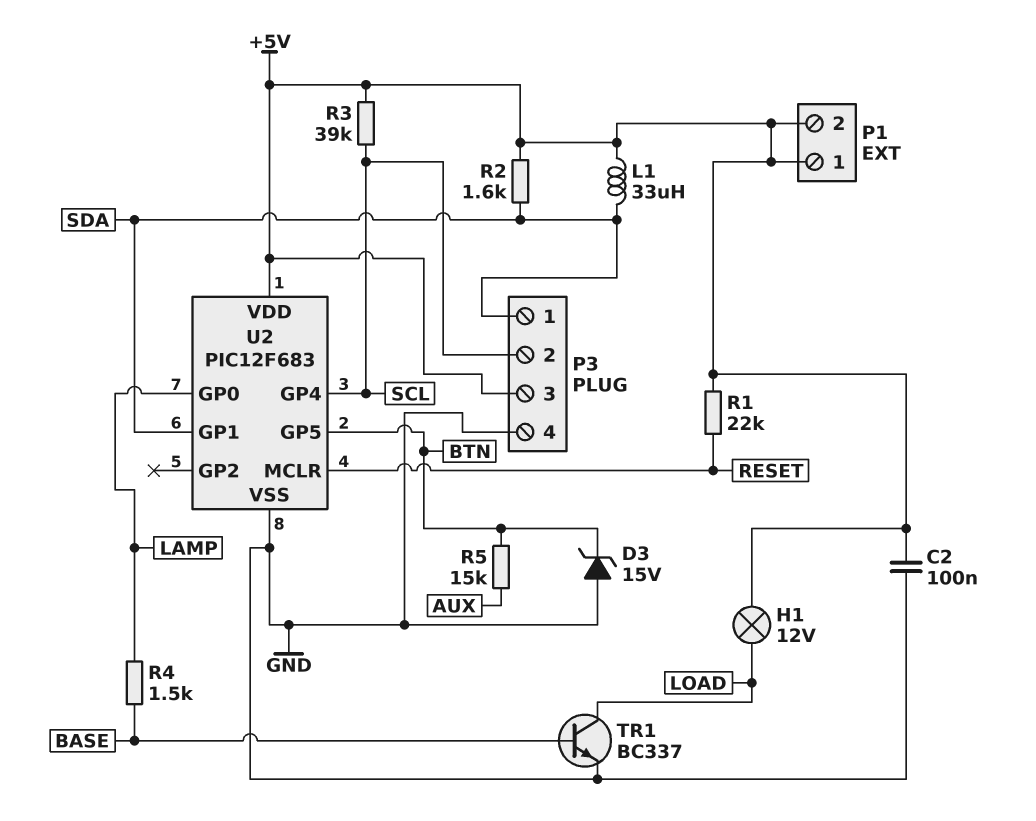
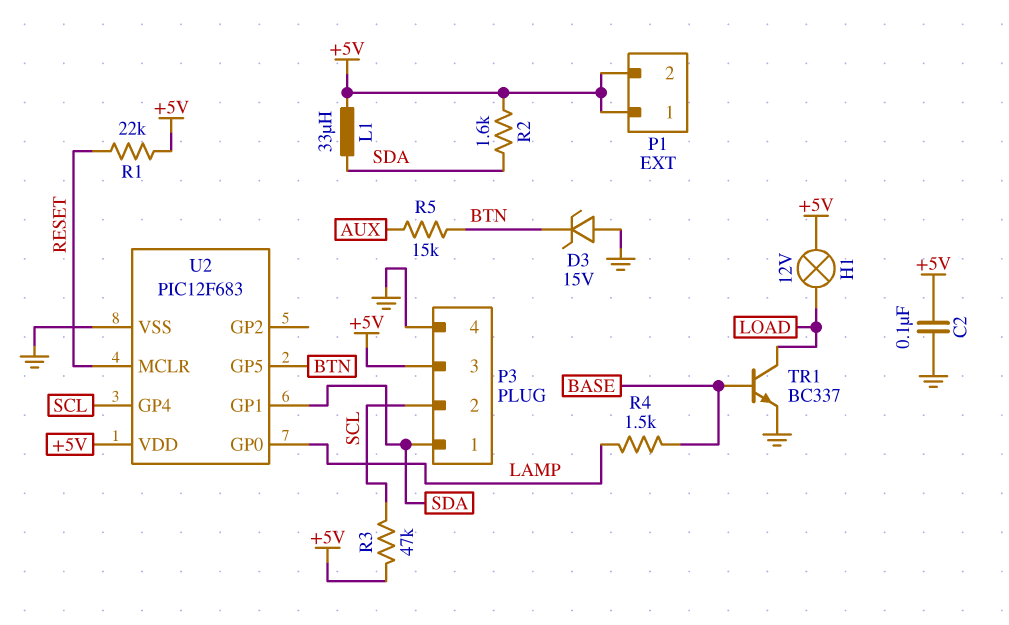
R3: 39k (+5V, SCL) -> 47k (+5V, SCL)

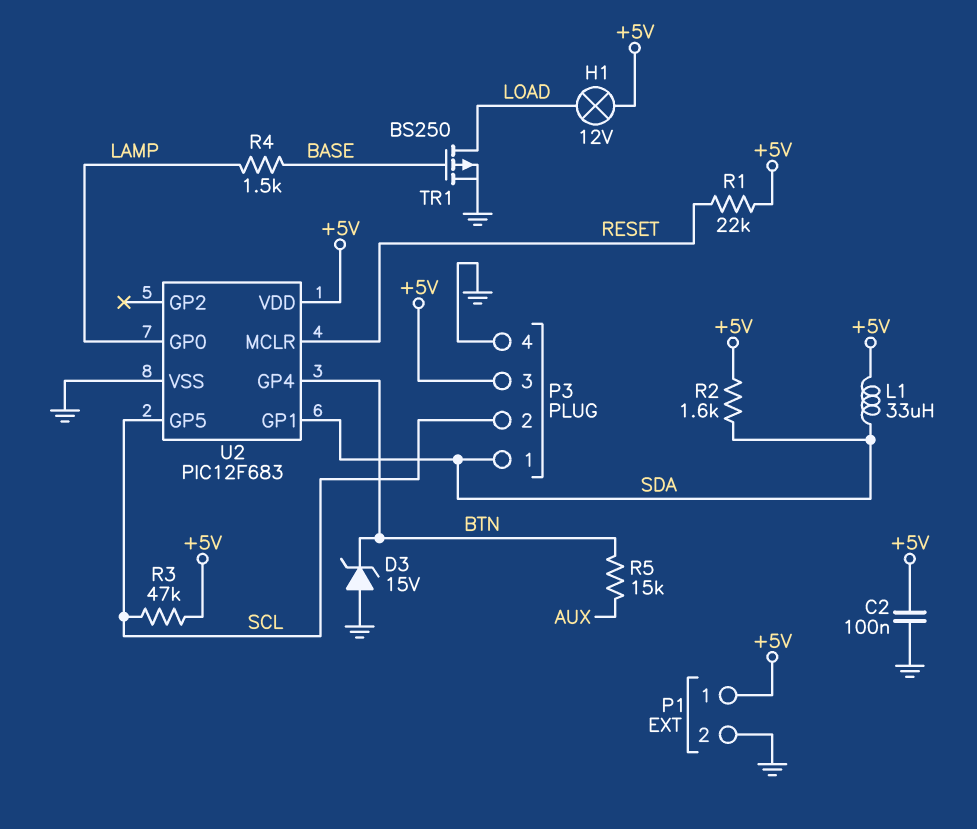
P1 pin 2: +5V -> GND
TR1: NPN BC337 (B BASE, C LOAD, E GND) -> PMOS BS250 (G BASE, D LOAD, S GND)
U2 pin GP4: SCL -> BTN
U2 pin GP5: BTN -> SCL

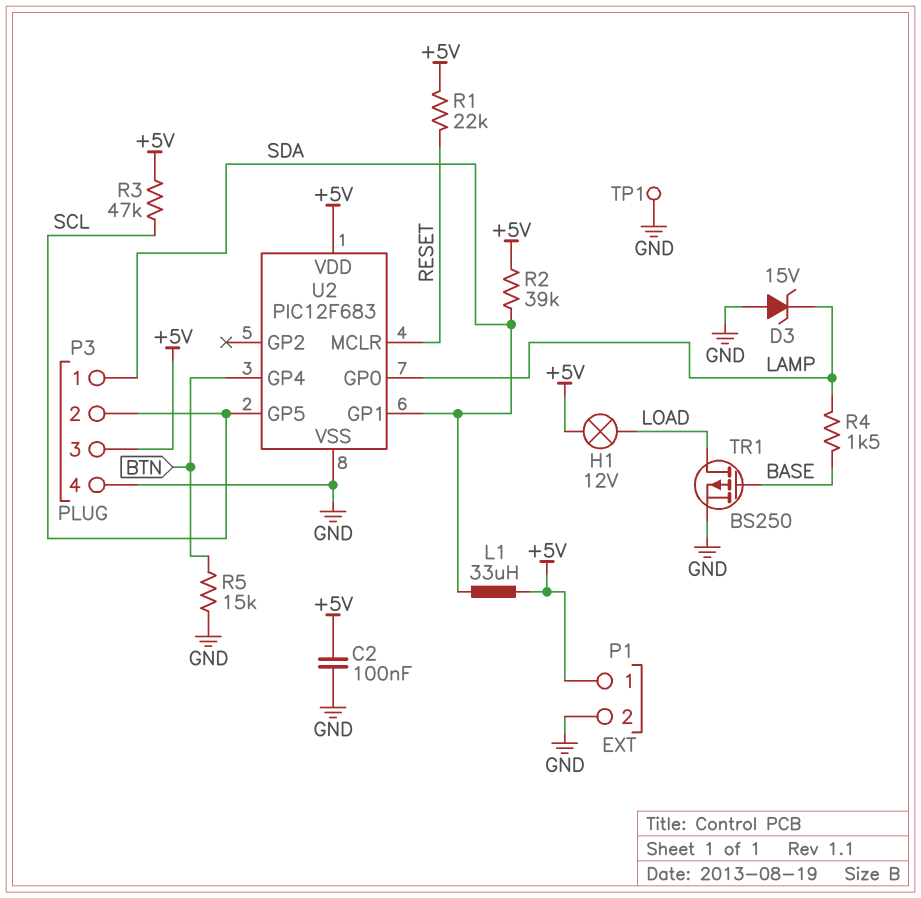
D3: zener 15V (A GND, K BTN) -> zener 15V (A GND, K LAMP)
R2: 1.6k (+5V, SDA) -> 39k (+5V, SDA)
R5: 15k (AUX, BTN) -> 15k (BTN, GND)
TP1: none -> test point (GND)

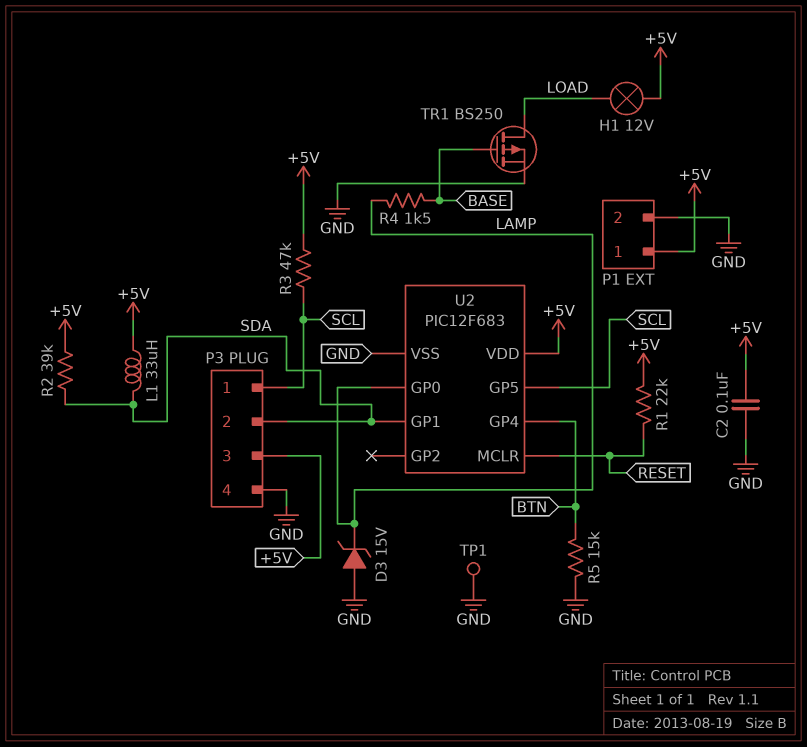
P3 pin 1: SDA -> SCL
P3 pin 2: SCL -> SDA

